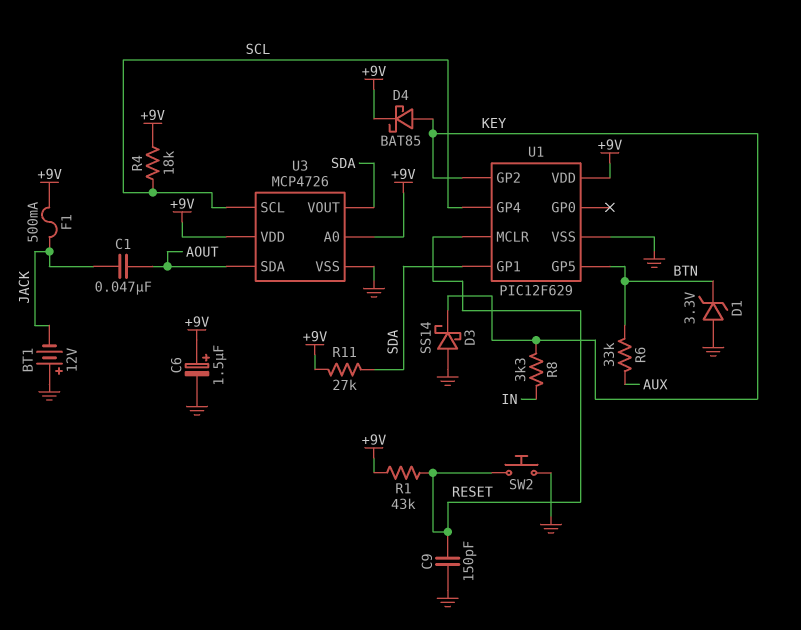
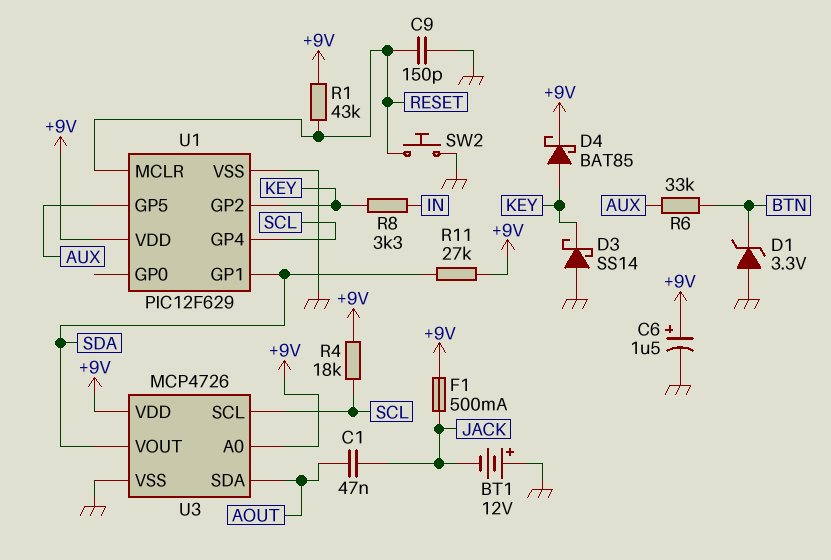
U1 pin GP5: BTN -> AUX

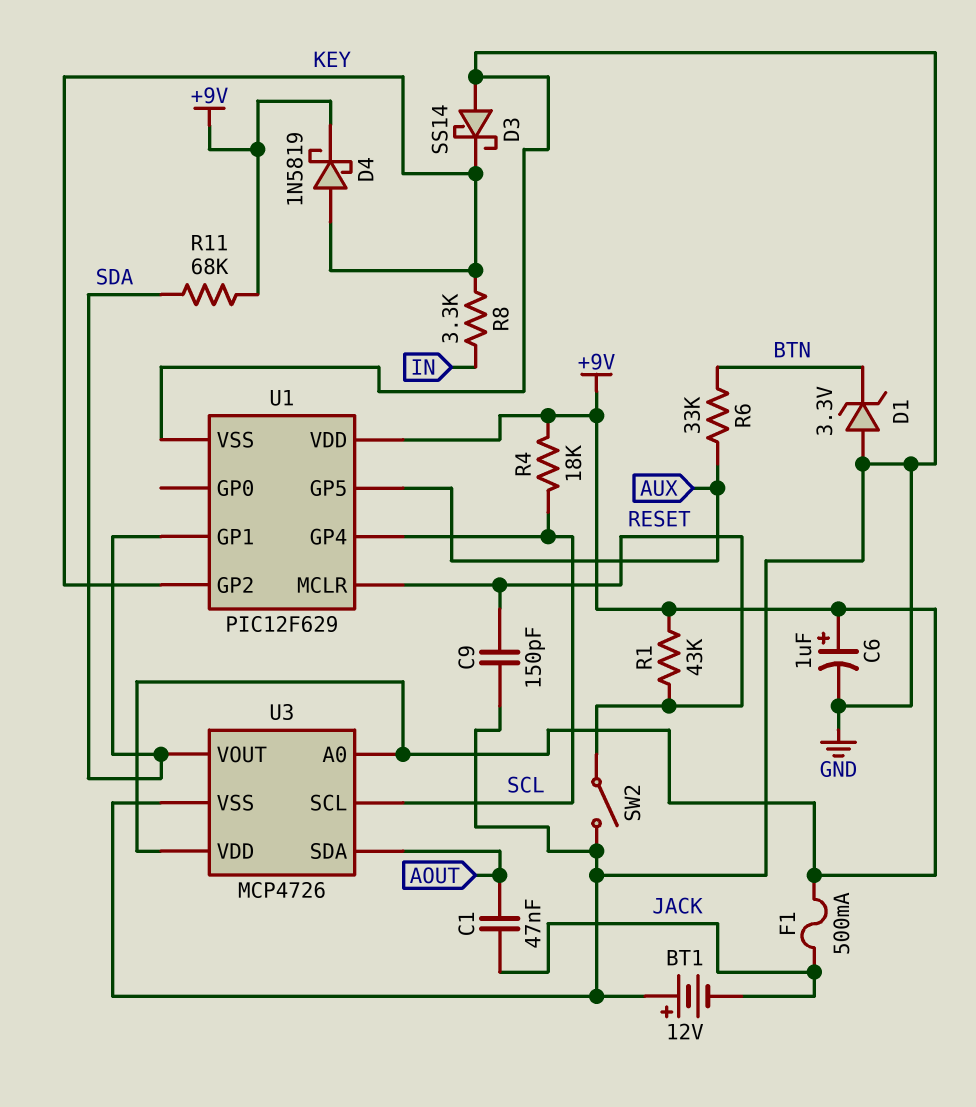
C6: 1.5uF (plus +9V, minus GND) -> 1uF (plus +9V, minus GND)
D4: schottky BAT85 (A KEY, K +9V) -> schottky 1N5819 (A KEY, K +9V)
R11: 27k (+9V, SDA) -> 68k (+9V, SDA)
SW2: button (GND, RESET) -> switch (GND, RESET)

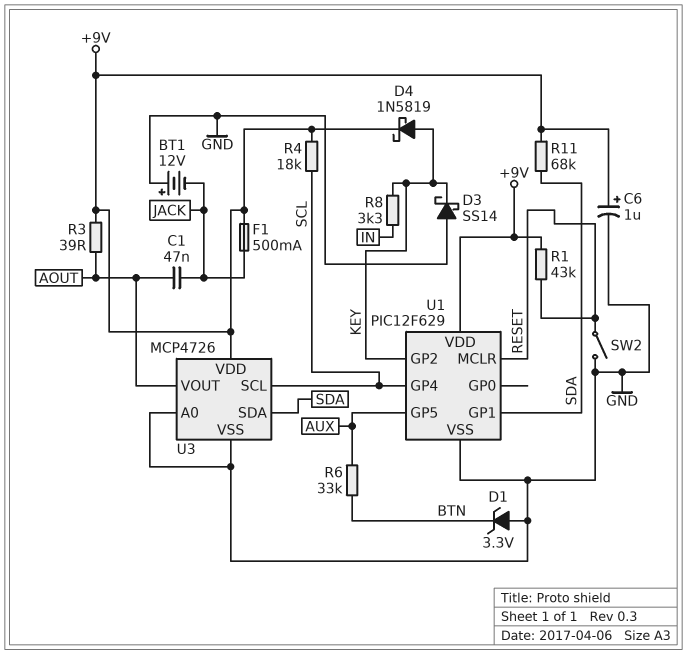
C9: 150pF (GND, RESET) -> none
R3: none -> 39 (+9V, AOUT)
U3 pin A0: +9V -> GND
U3 pin SDA: AOUT -> SDA
U3 pin VOUT: SDA -> AOUT

